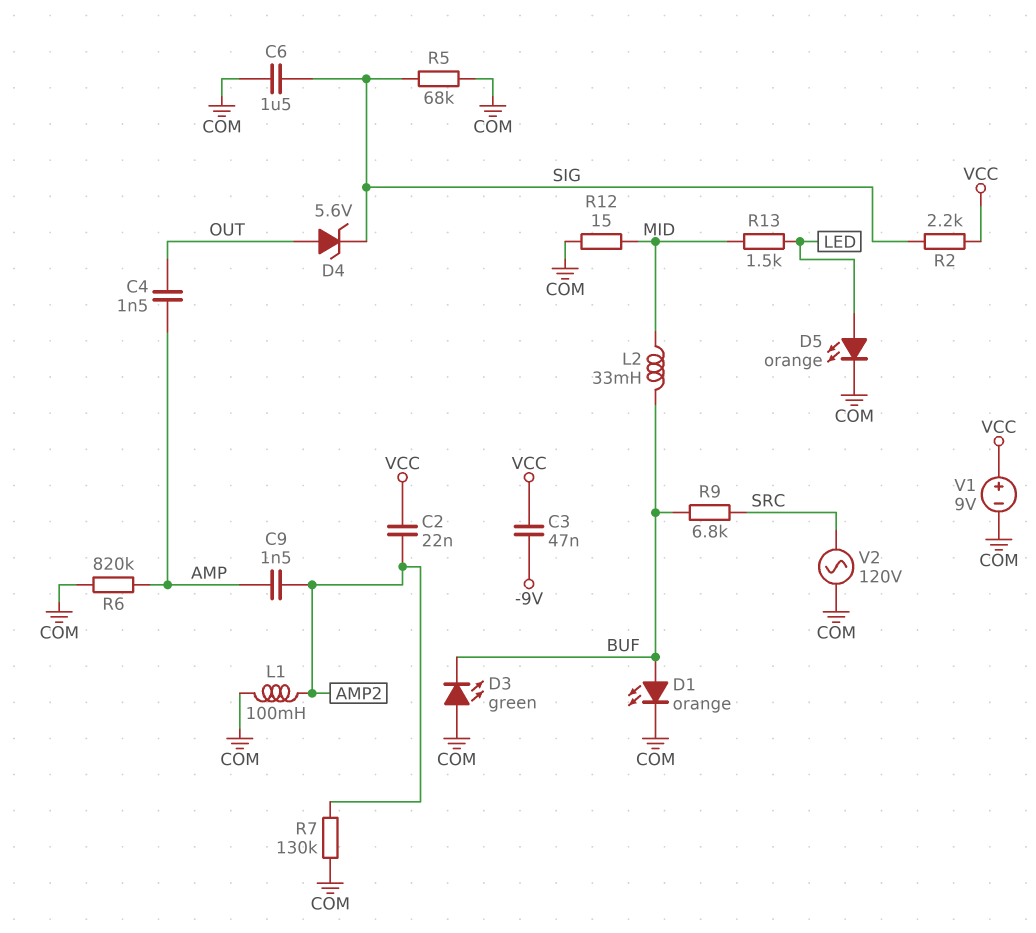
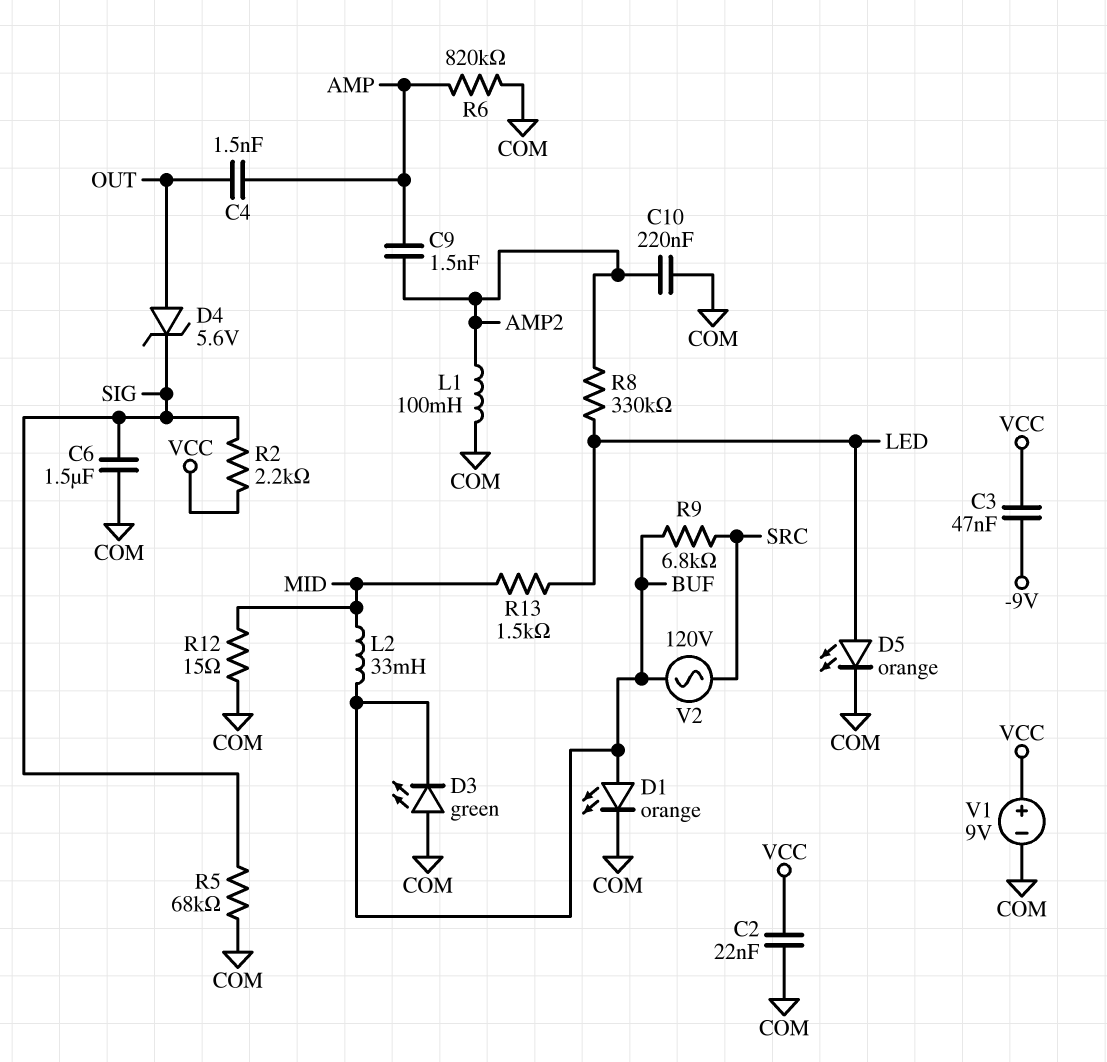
C2: 22nF (AMP2, VCC) -> 22nF (COM, VCC)
C10: none -> 220nF (AMP2, COM)
R7: 130k (AMP2, COM) -> none
R8: none -> 330k (AMP2, LED)
V2: AC 120V (COM, SRC) -> AC 120V (BUF, SRC)

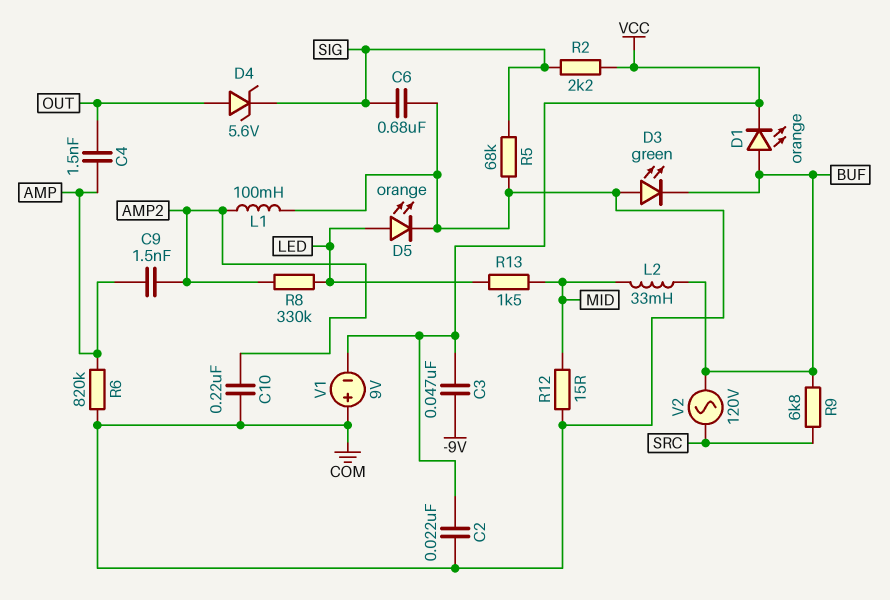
C6: 1.5uF (COM, SIG) -> 680nF (COM, SIG)
D1: LED orange (A BUF, K COM) -> LED orange (A BUF, K VCC)
V1: 9V (plus VCC, minus COM) -> 9V (plus COM, minus VCC)

